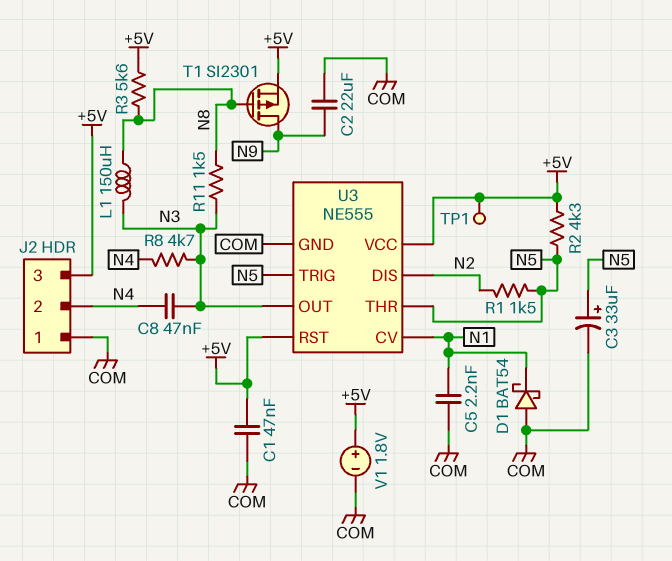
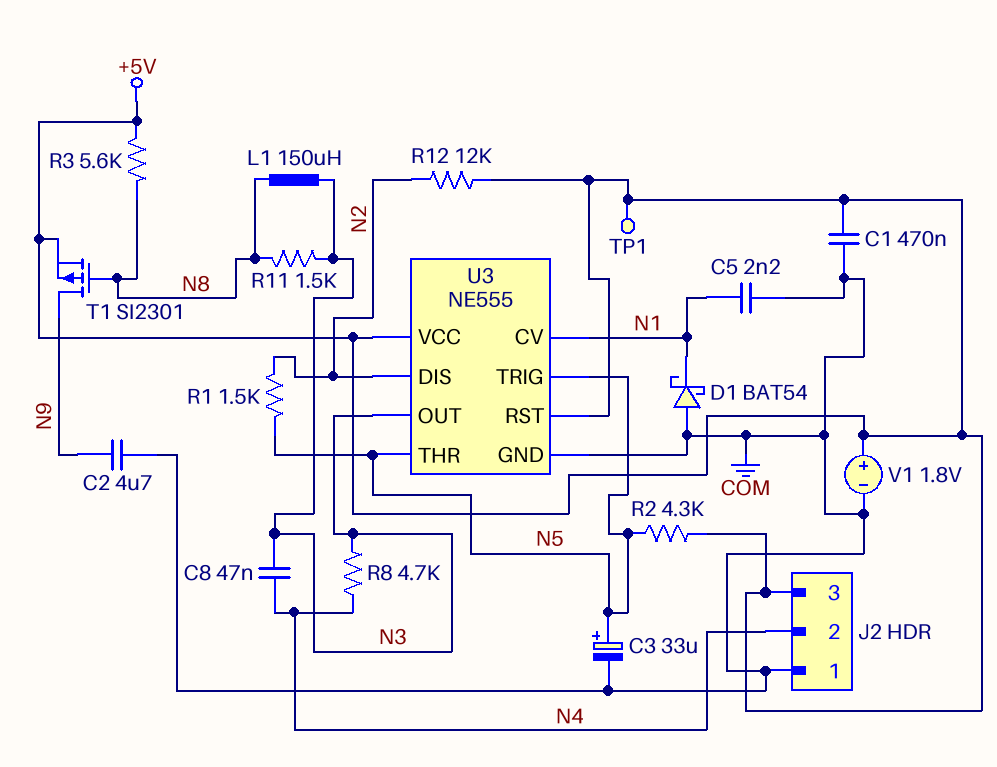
C1: 47nF (+5V, COM) -> 470nF (+5V, COM)
C2: 22uF (COM, N9) -> 4.7uF (COM, N9)
R12: none -> 12k (+5V, N2)

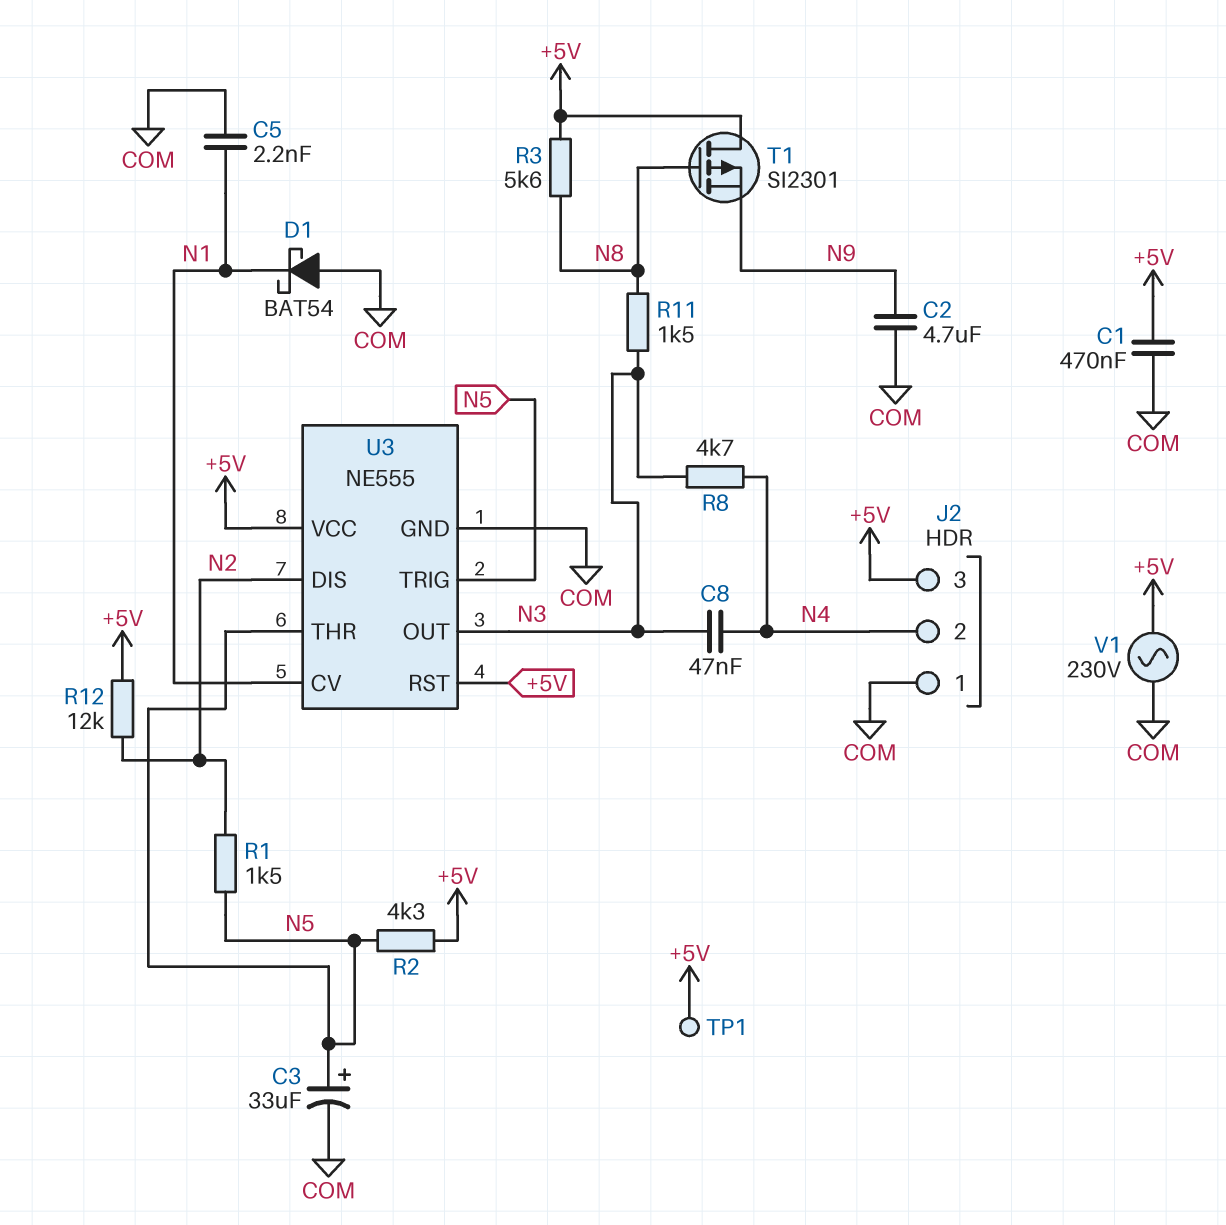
L1: 150uH (N3, N8) -> none
T1: PMOS SI2301 (G N8, D N9, S +5V) -> PMOS SI2301 (G N8, D +5V, S N9)
V1: 1.8V (plus +5V, minus COM) -> AC 230V (+5V, COM)

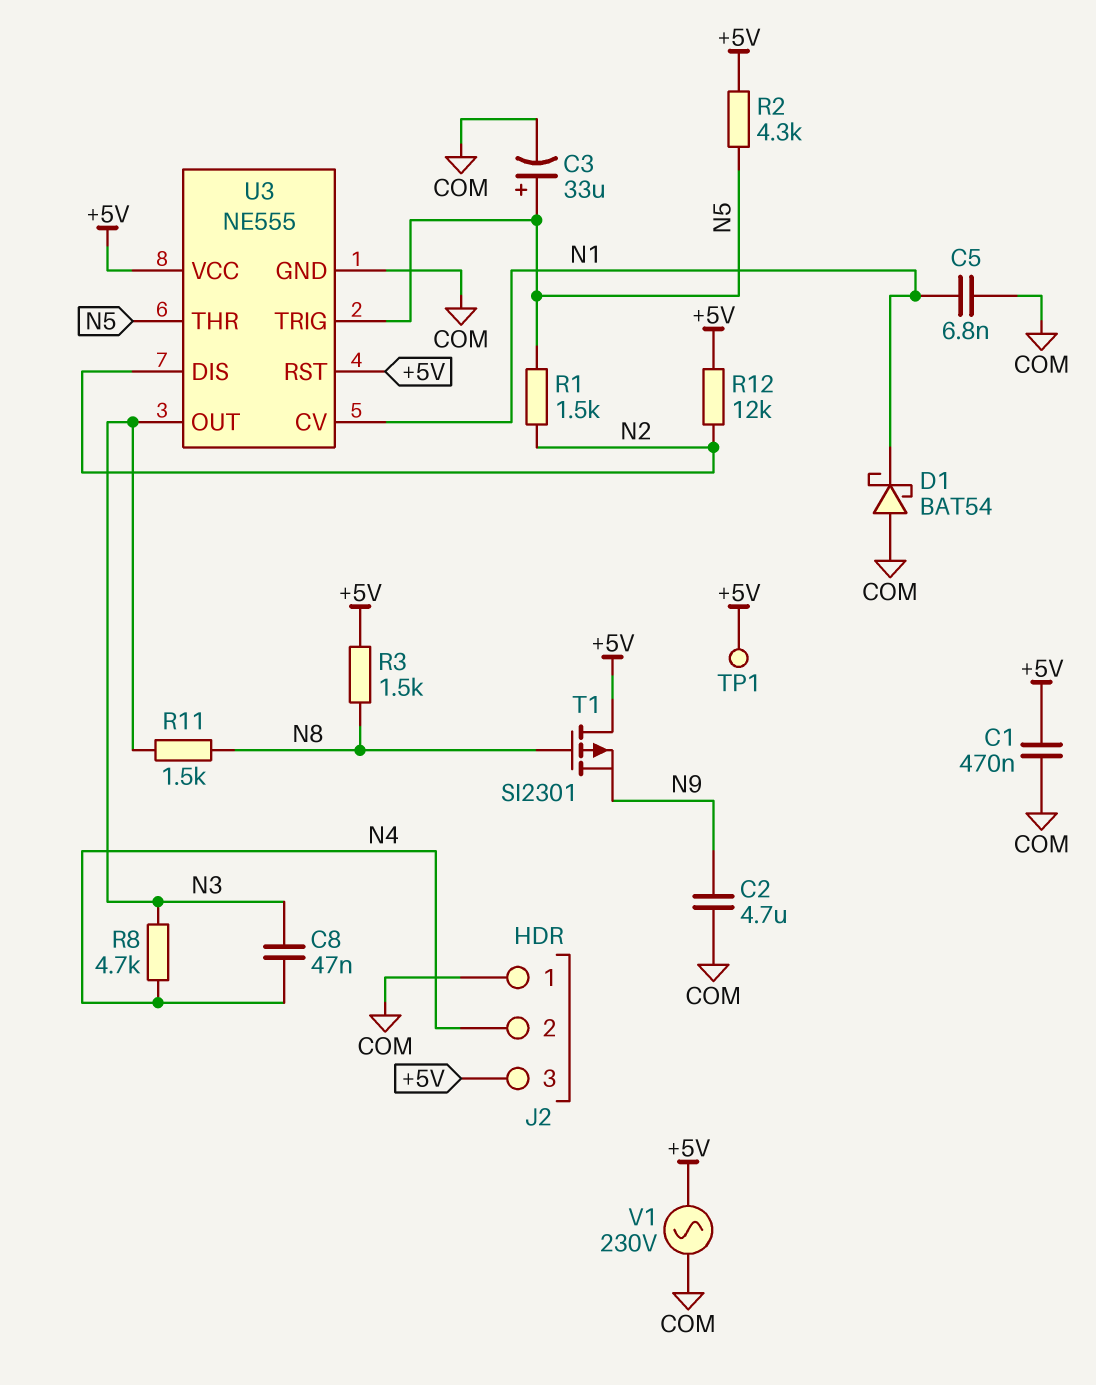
C5: 2.2nF (COM, N1) -> 6.8nF (COM, N1)
R3: 5.6k (+5V, N8) -> 1.5k (+5V, N8)

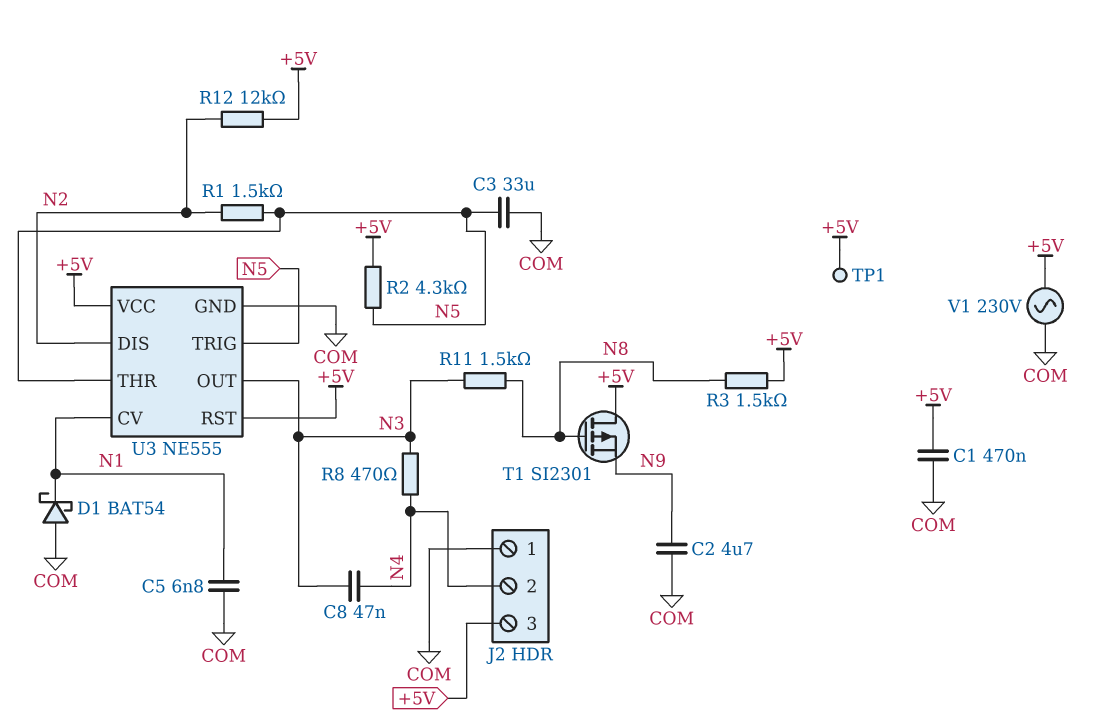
C3: 33uF (plus N5, minus COM) -> 33uF (COM, N5)
R8: 4.7k (N3, N4) -> 470 (N3, N4)

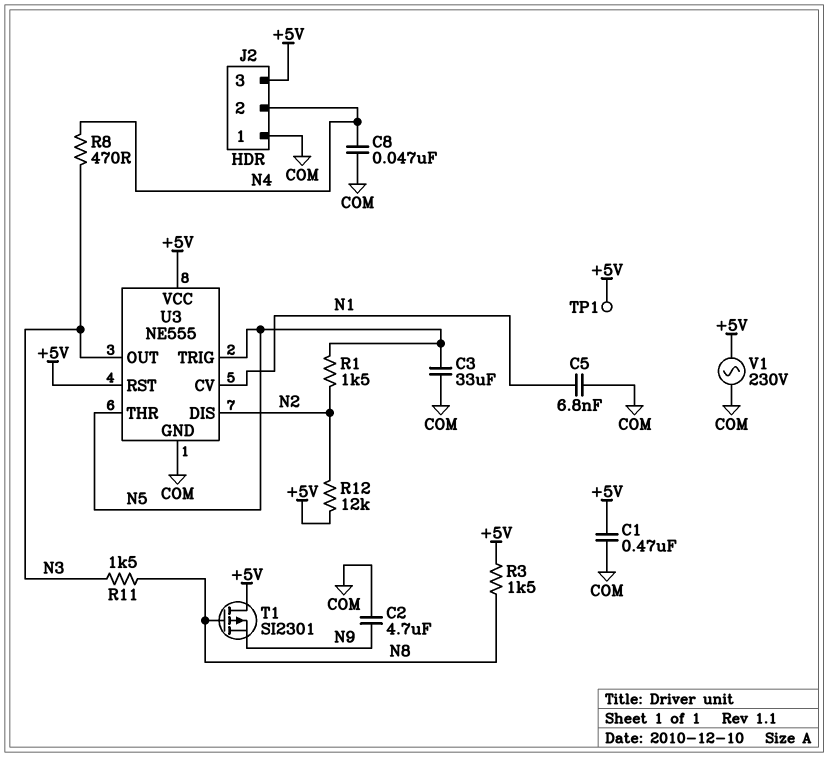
C8: 47nF (N3, N4) -> 47nF (COM, N4)
D1: schottky BAT54 (A COM, K N1) -> none
R2: 4.3k (+5V, N5) -> none

